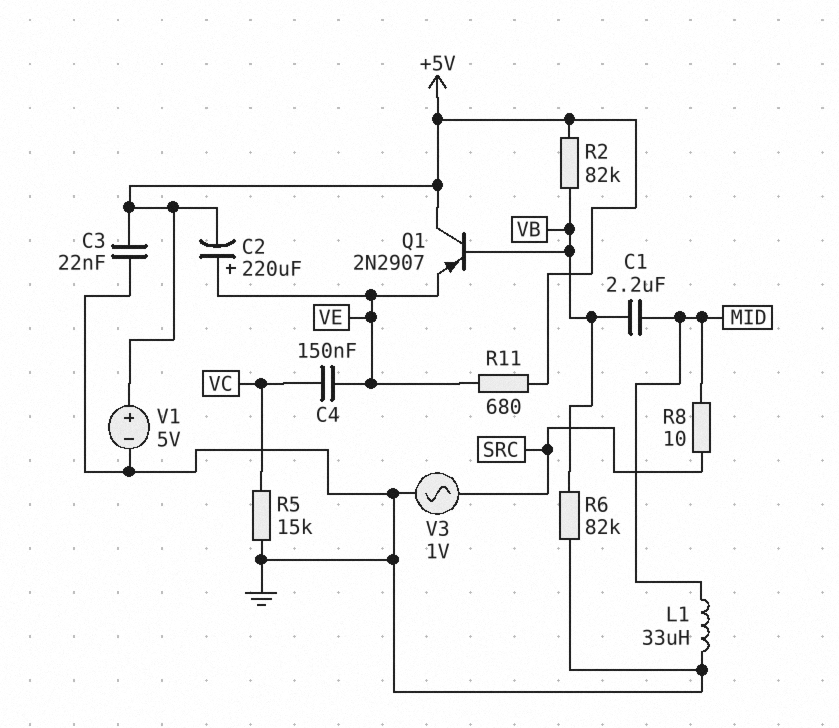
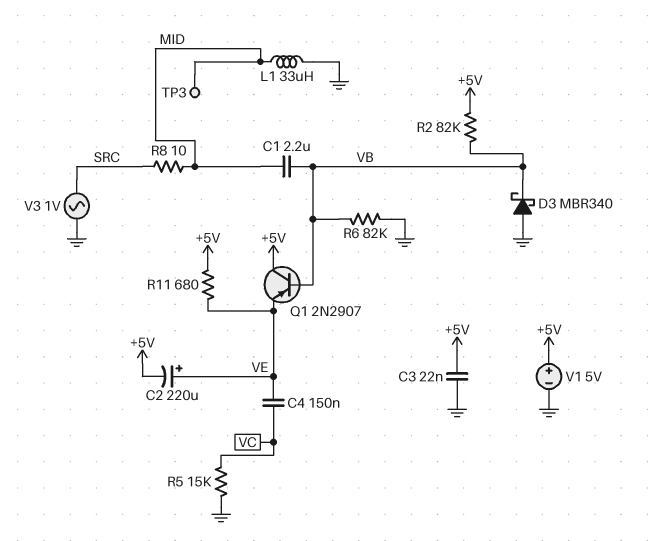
D3: none -> schottky MBR340 (A GND, K VB)
TP3: none -> test point (MID)

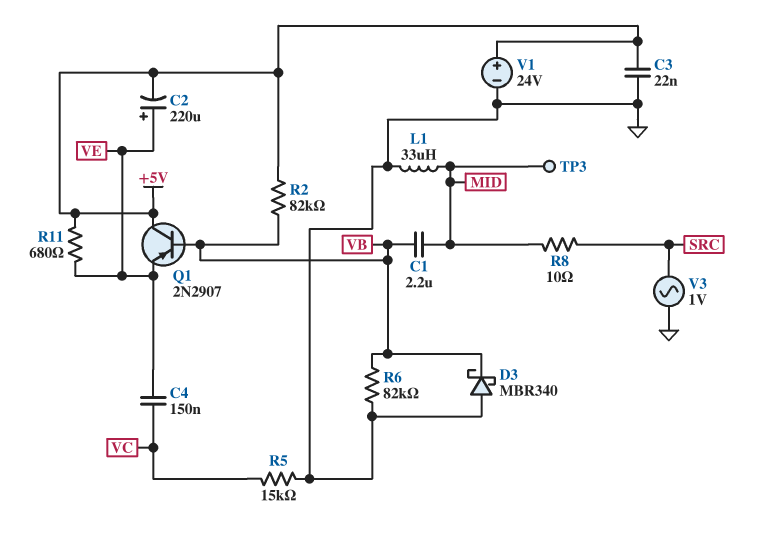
V1: 5V (plus +5V, minus GND) -> 24V (plus +5V, minus GND)

